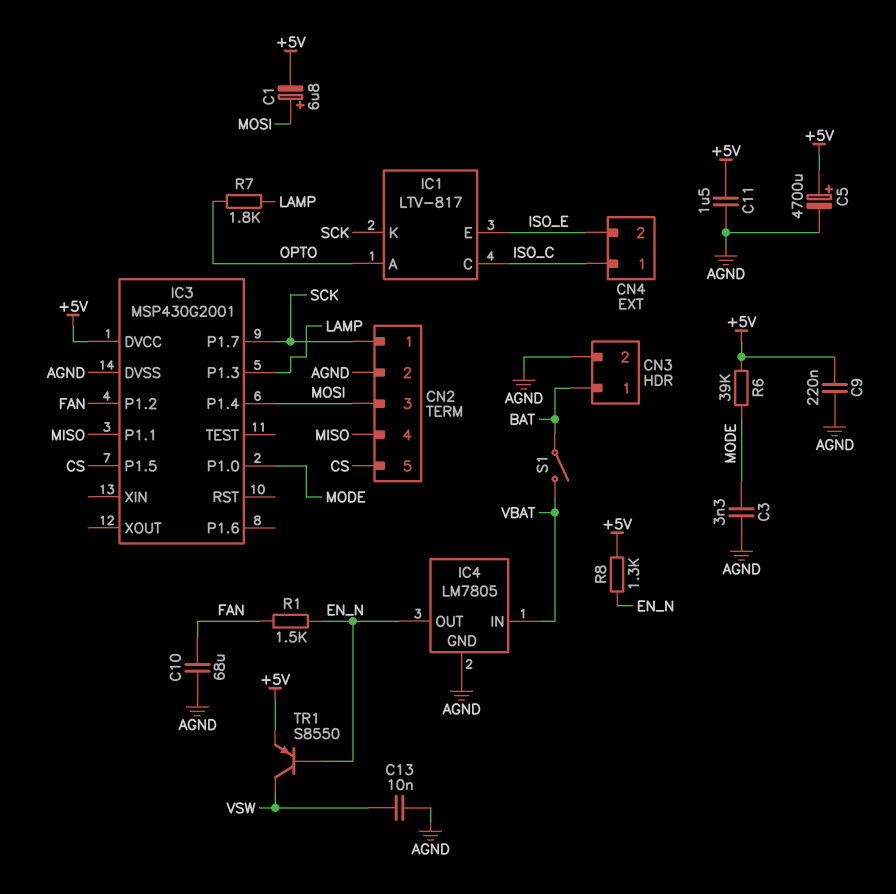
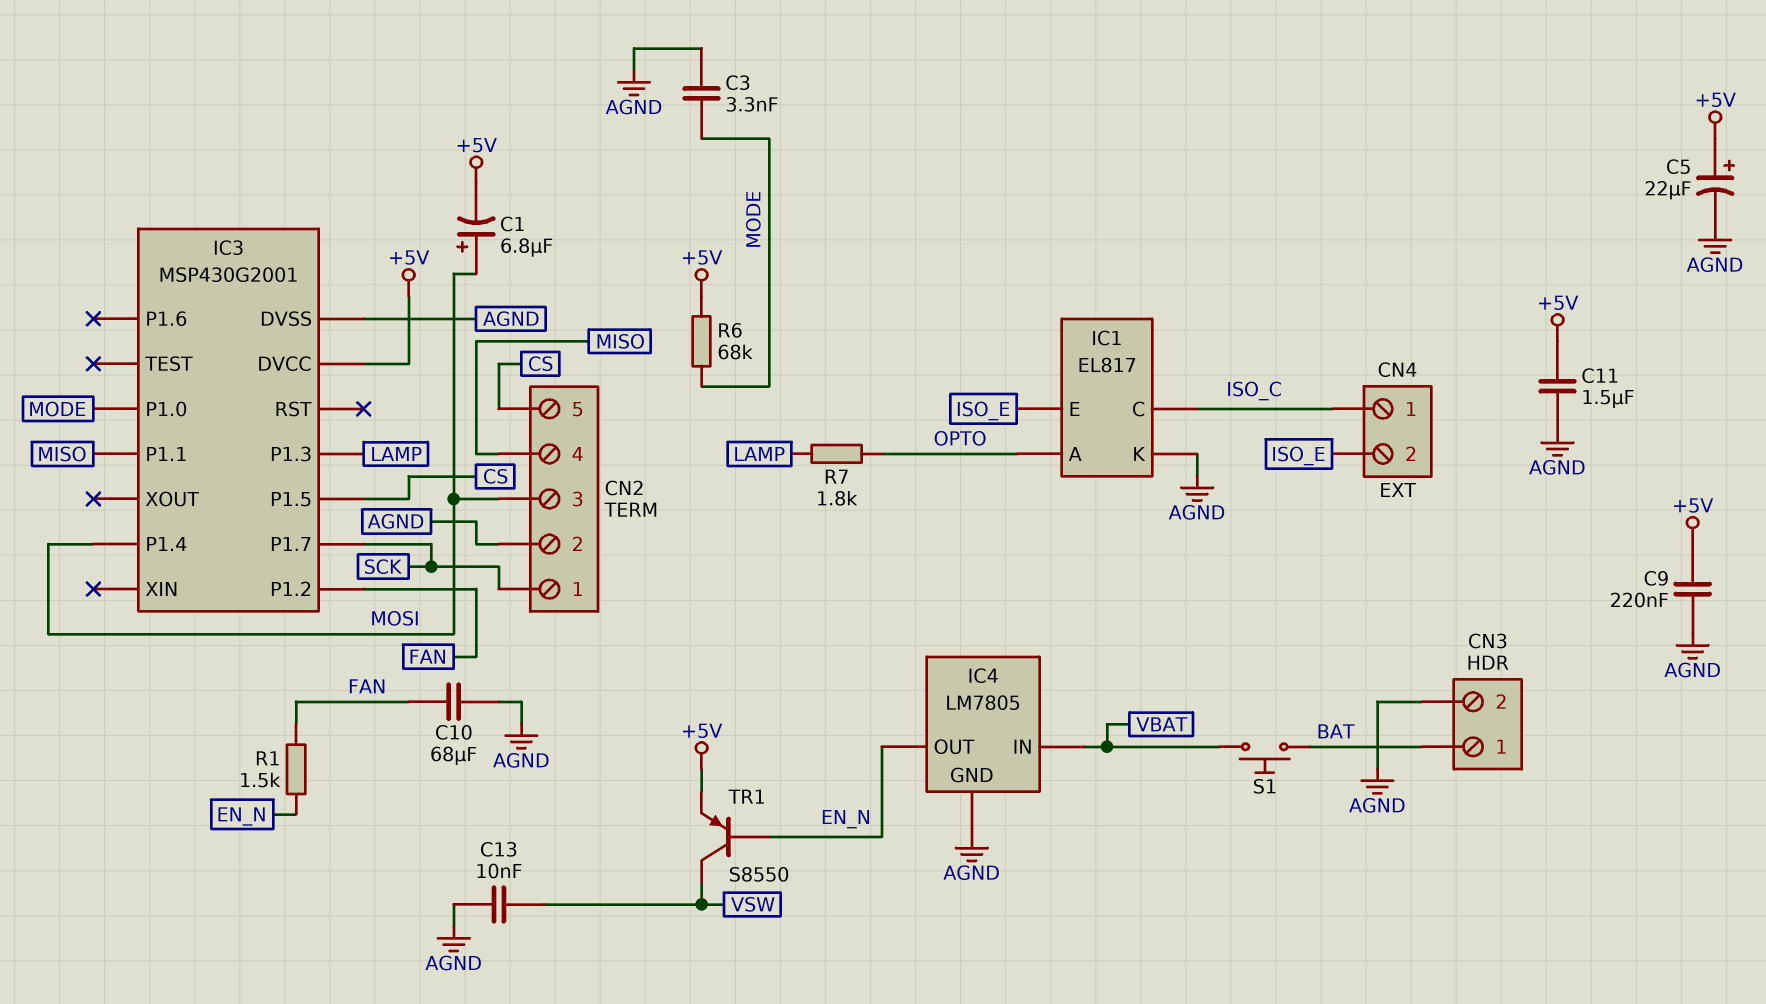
C5: 4700uF (plus +5V, minus AGND) -> 22uF (plus +5V, minus AGND)
IC1: LTV-817 -> EL817
IC1 pin K: SCK -> AGND
R6: 39k (+5V, MODE) -> 68k (+5V, MODE)
R8: 1.3k (+5V, EN_N) -> none
S1: switch (BAT, VBAT) -> button (BAT, VBAT)

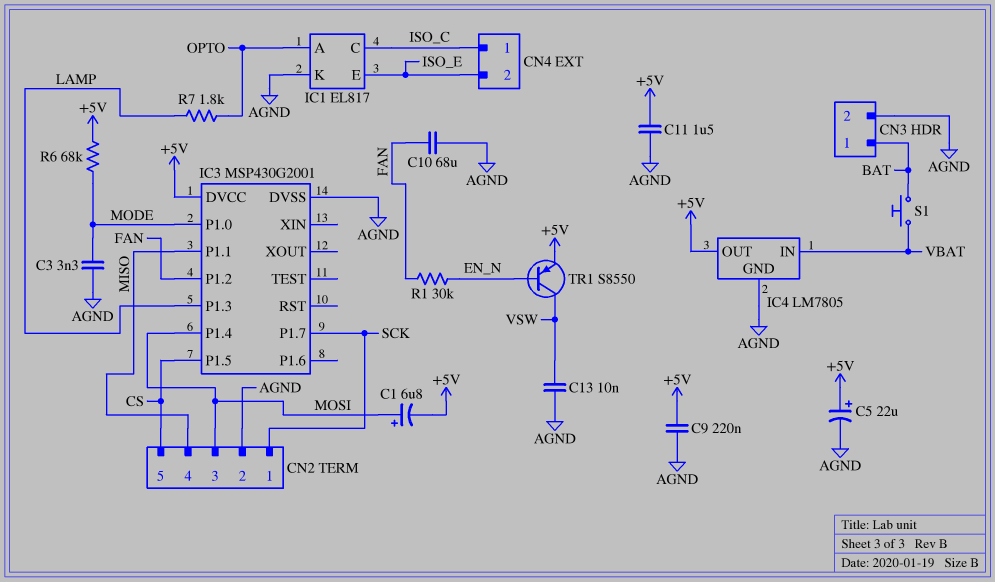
IC4 pin OUT: EN_N -> +5V
R1: 1.5k (EN_N, FAN) -> 30k (EN_N, FAN)

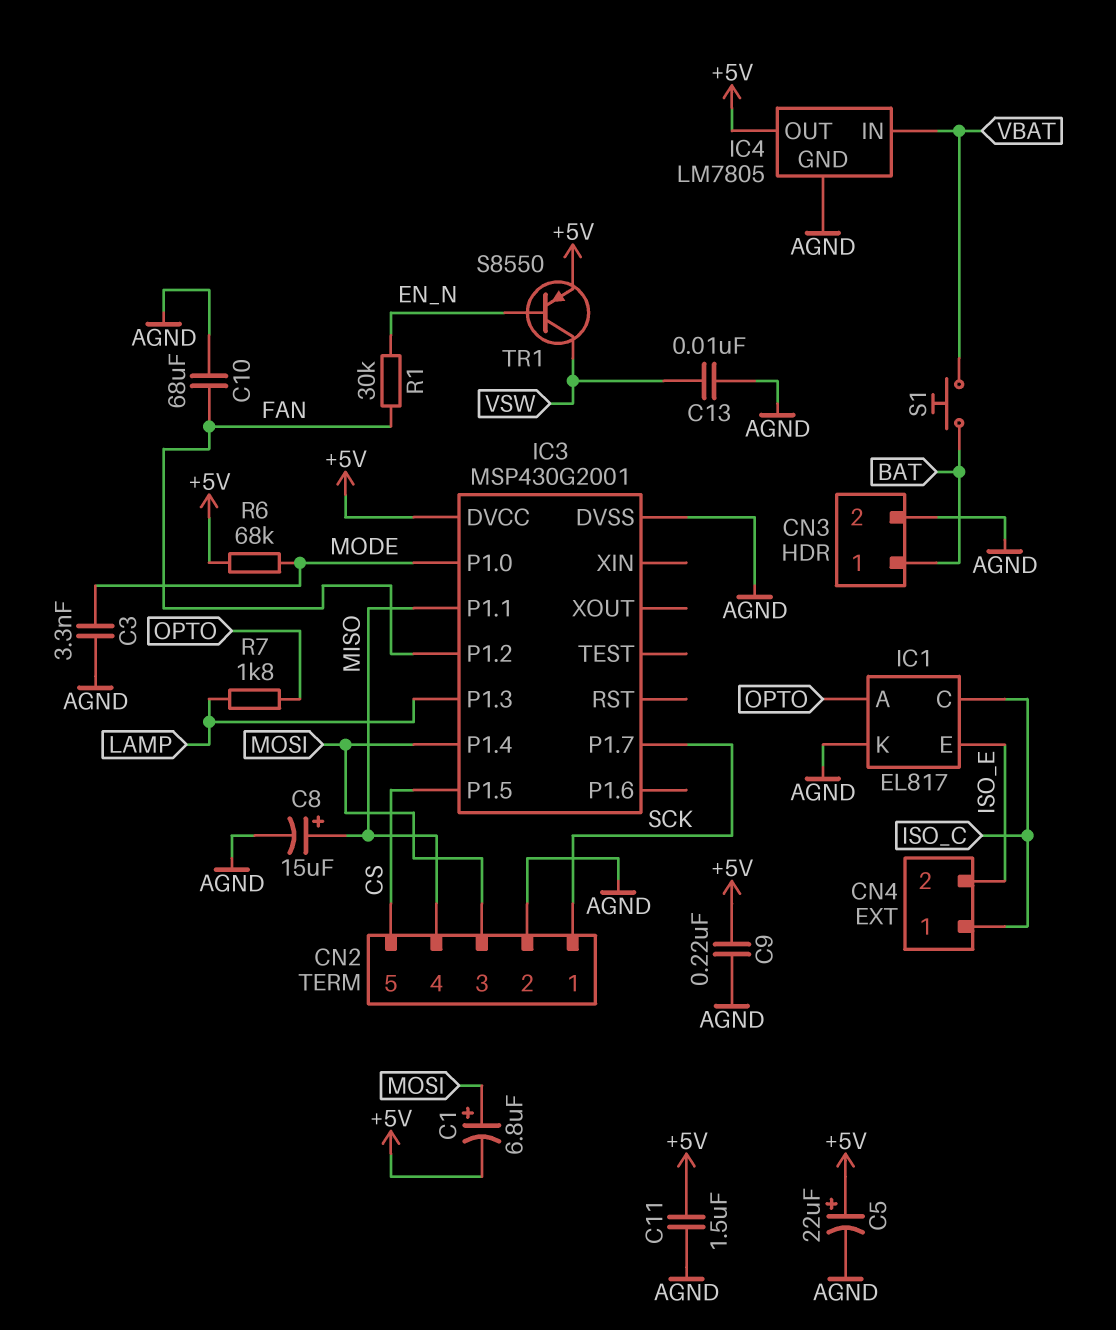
C8: none -> 15uF (plus MISO, minus AGND)

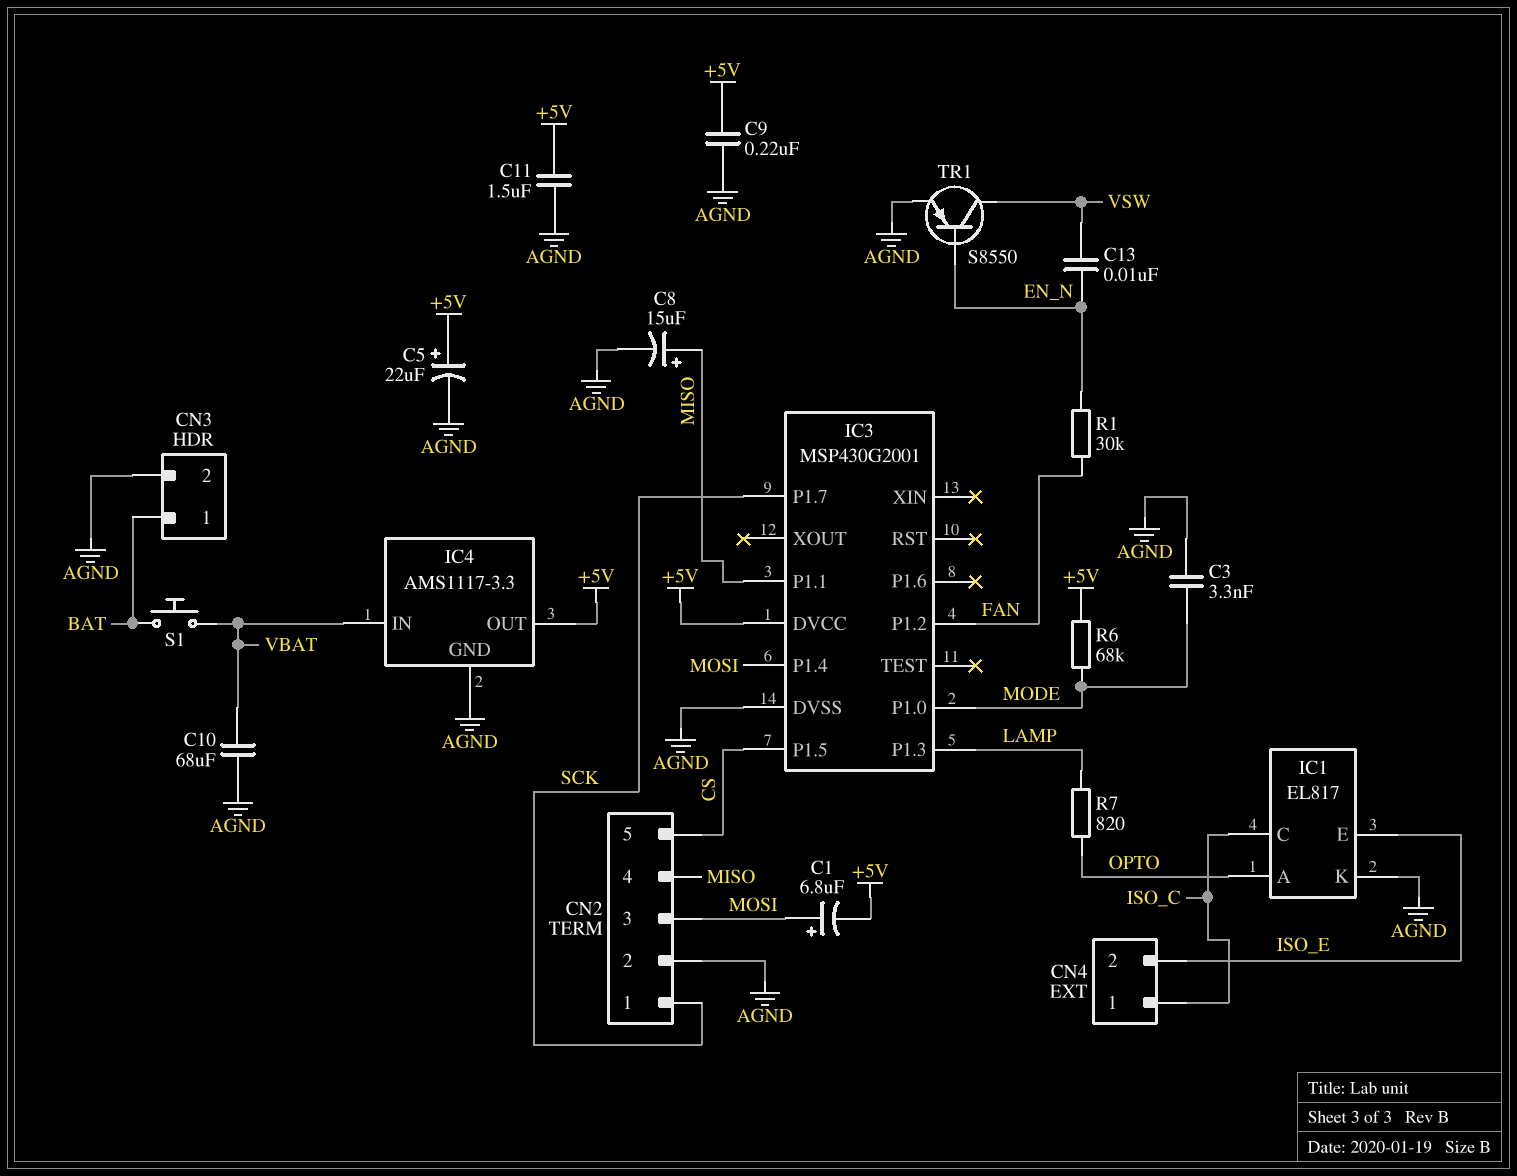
C10: 68uF (AGND, FAN) -> 68uF (AGND, VBAT)
C13: 10nF (AGND, VSW) -> 10nF (EN_N, VSW)
IC4: LM7805 -> AMS1117-3.3
R7: 1.8k (LAMP, OPTO) -> 820 (LAMP, OPTO)
TR1: PNP S8550 (B EN_N, C VSW, E +5V) -> PNP S8550 (B EN_N, C VSW, E AGND)

